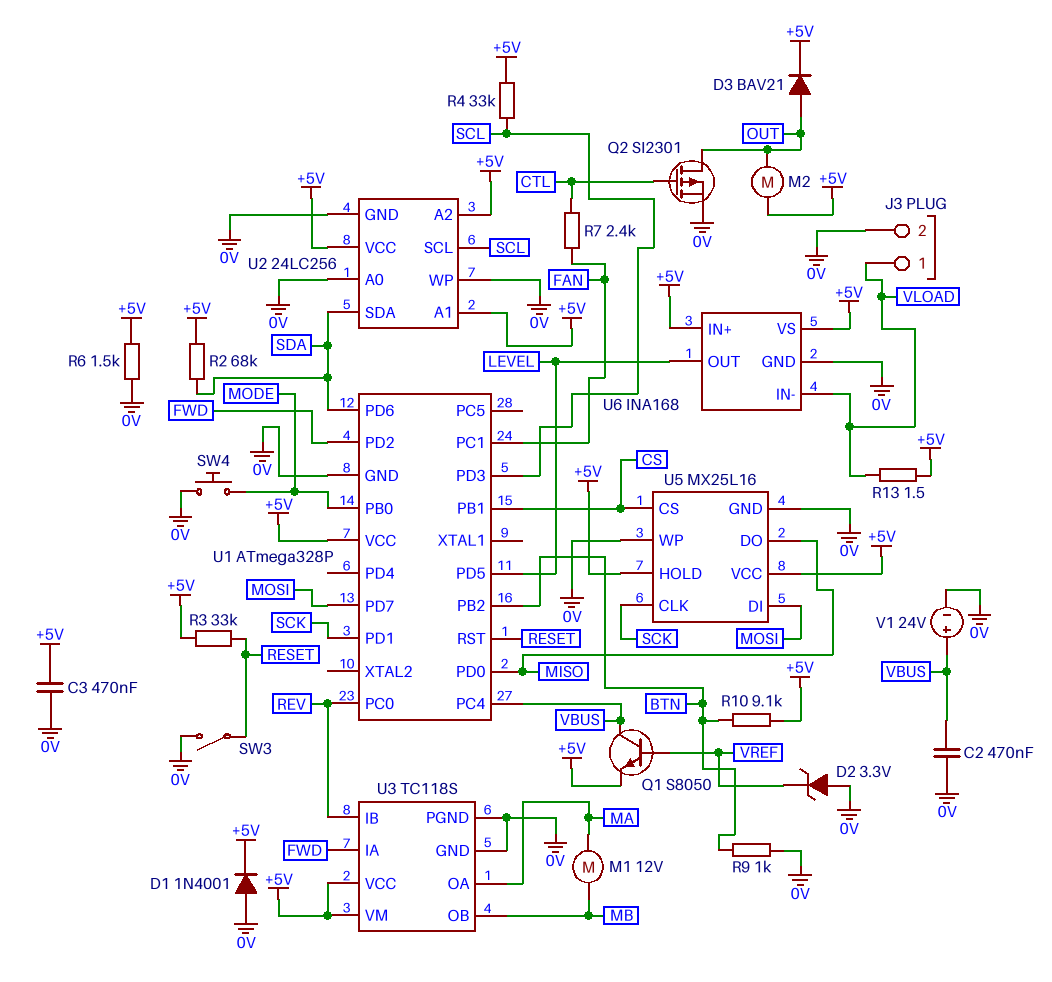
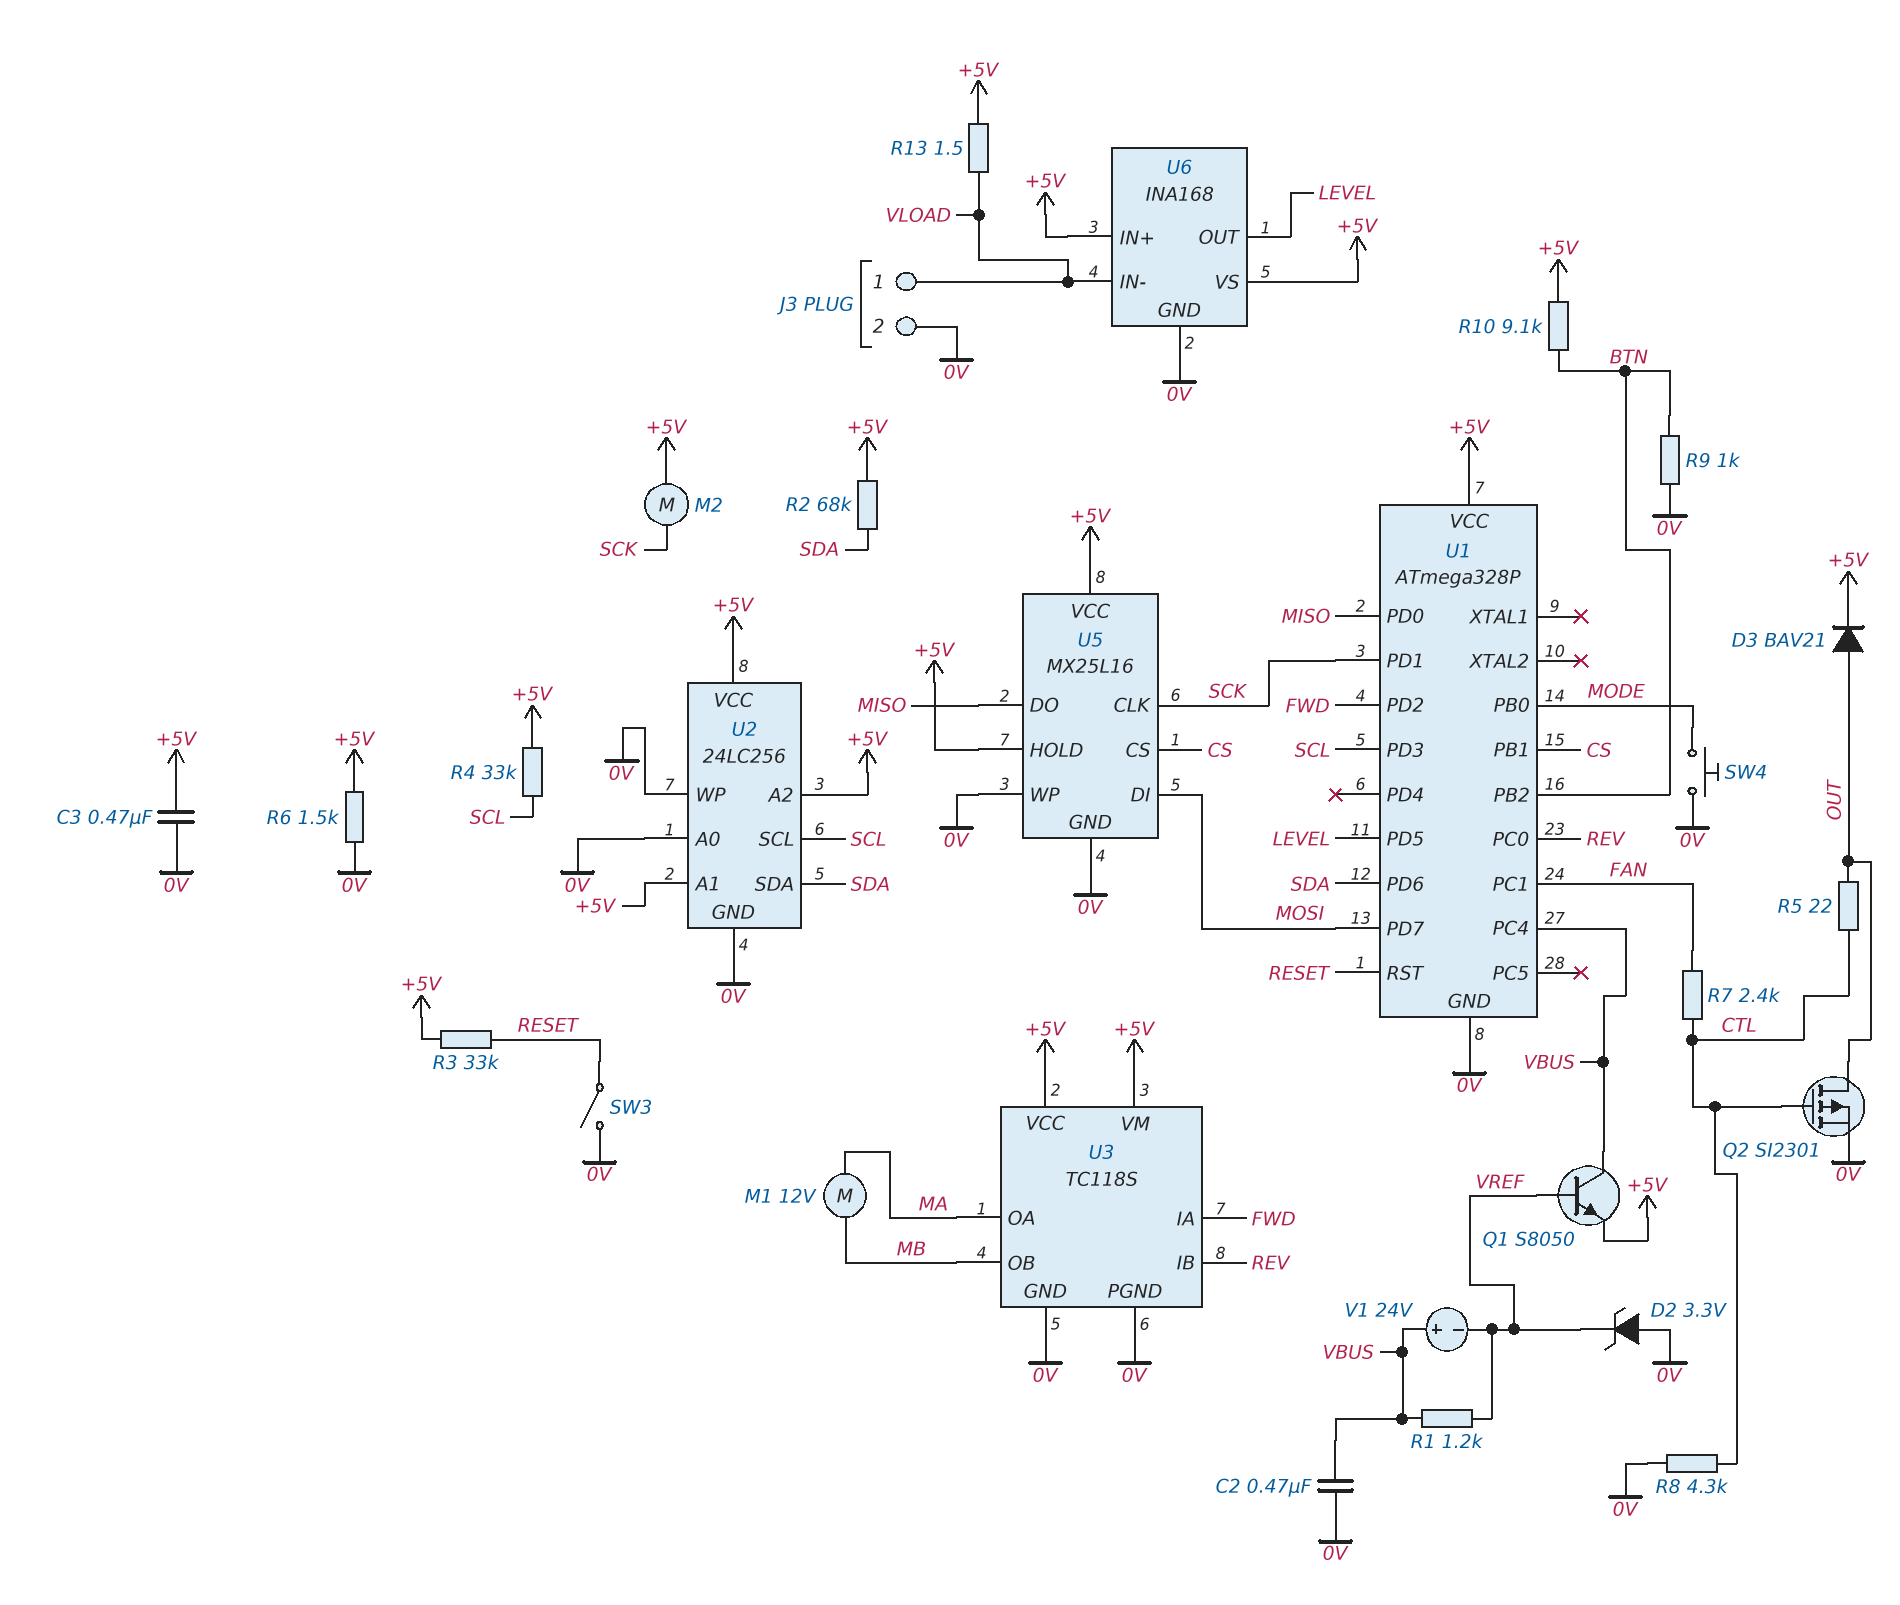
D1: diode 1N4001 (A 0V, K +5V) -> none
M2: motor (+5V, OUT) -> motor (+5V, SCK)
R1: none -> 1.2k (VBUS, VREF)
R5: none -> 22 (CTL, OUT)
R8: none -> 4.3k (0V, CTL)
V1: 24V (plus VBUS, minus 0V) -> 24V (plus VBUS, minus VREF)

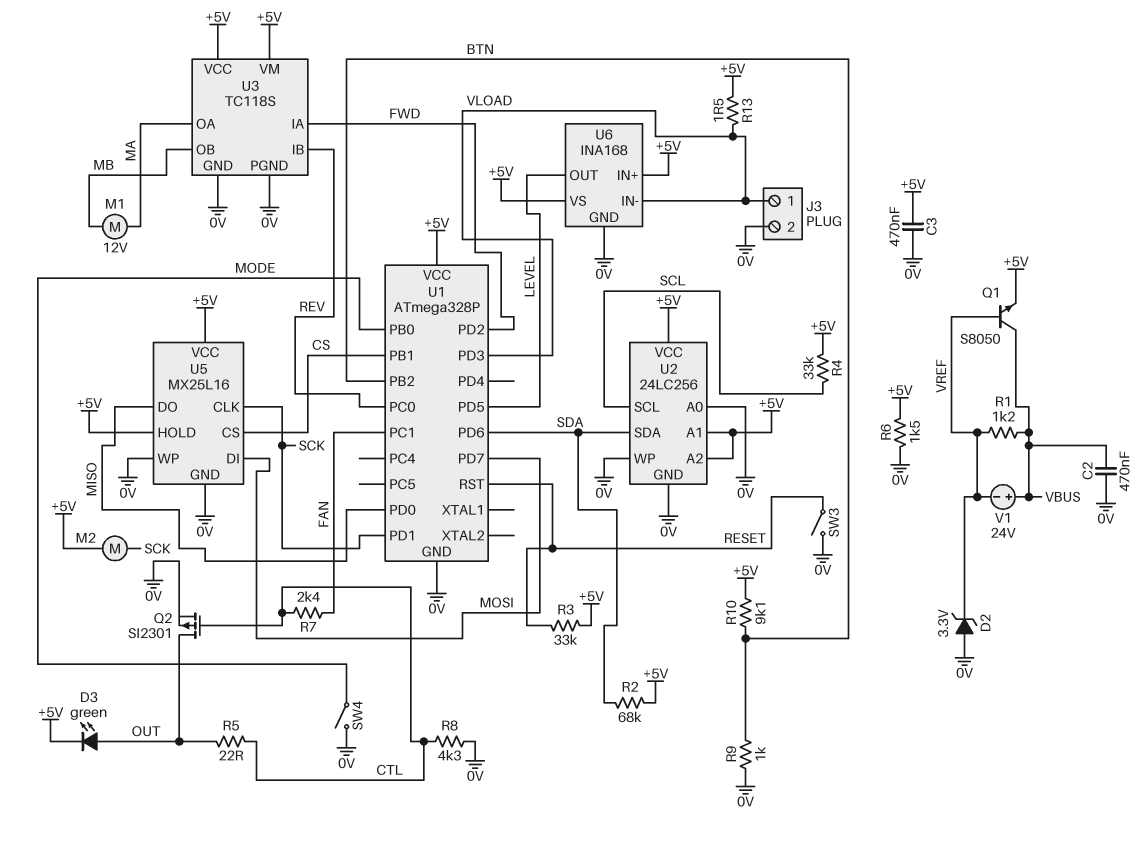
D3: diode BAV21 (A OUT, K +5V) -> LED green (A OUT, K +5V)
SW4: button (0V, MODE) -> switch (0V, MODE)
U1 pin PC4: VBUS -> none
U1 pin PD3: SCL -> VLOAD

